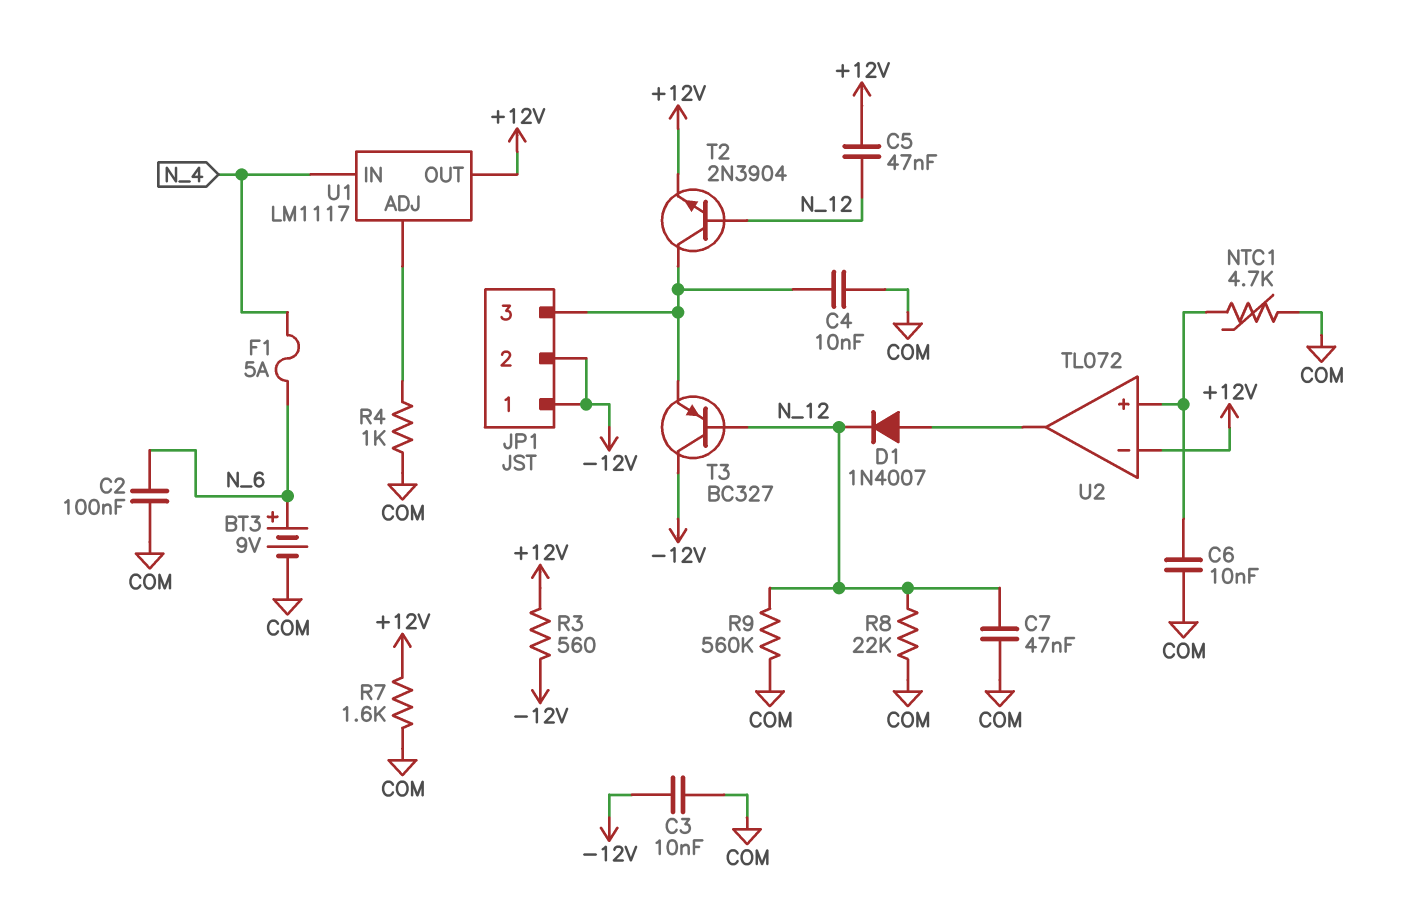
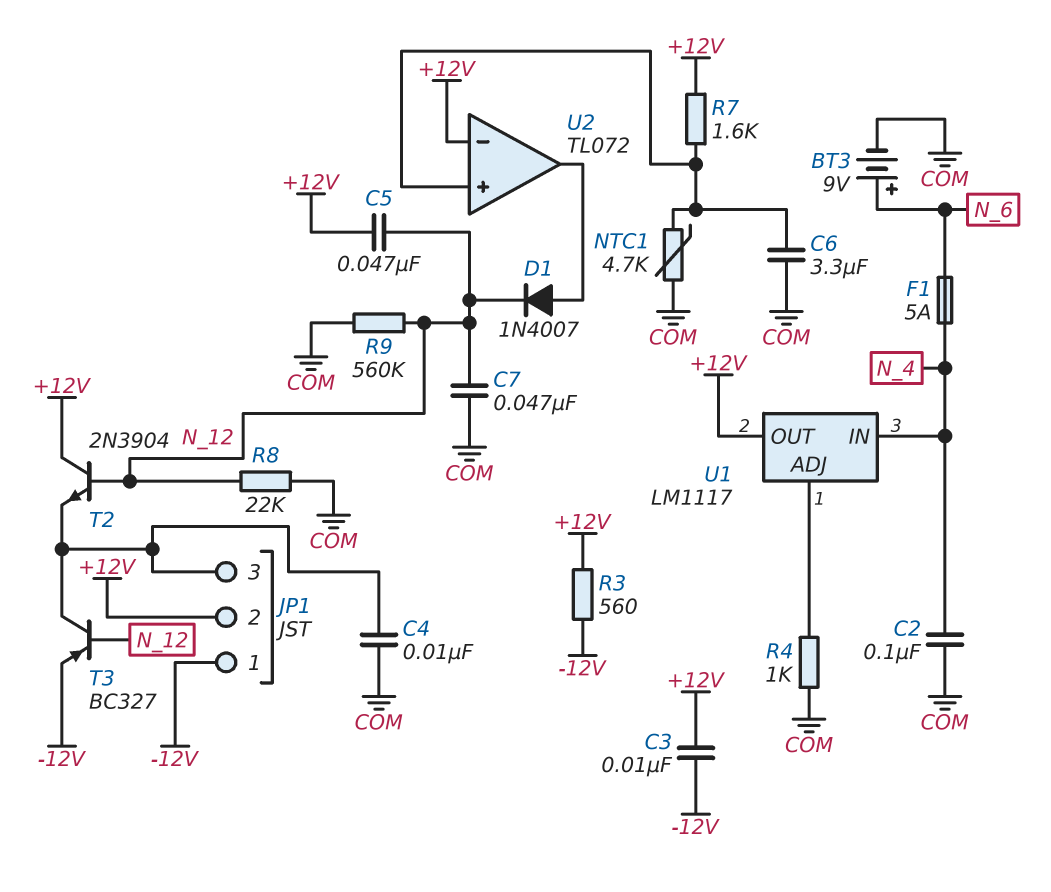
C2: 100nF (COM, N_6) -> 100nF (COM, N_4)
C3: 10nF (-12V, COM) -> 10nF (+12V, -12V)
C6: 10nF (COM, U2/in+) -> 3.3uF (COM, U2/in+)
JP1 pin 2: -12V -> +12V
R7: 1.6k (+12V, COM) -> 1.6k (+12V, U2/in+)
T2: NPN 2N3904 (B N_12, C JP1/3, E +12V) -> NPN 2N3904 (B N_12, C +12V, E JP1/3)
T3: PNP BC327 (B N_12, C -12V, E JP1/3) -> PNP BC327 (B N_12, C JP1/3, E -12V)

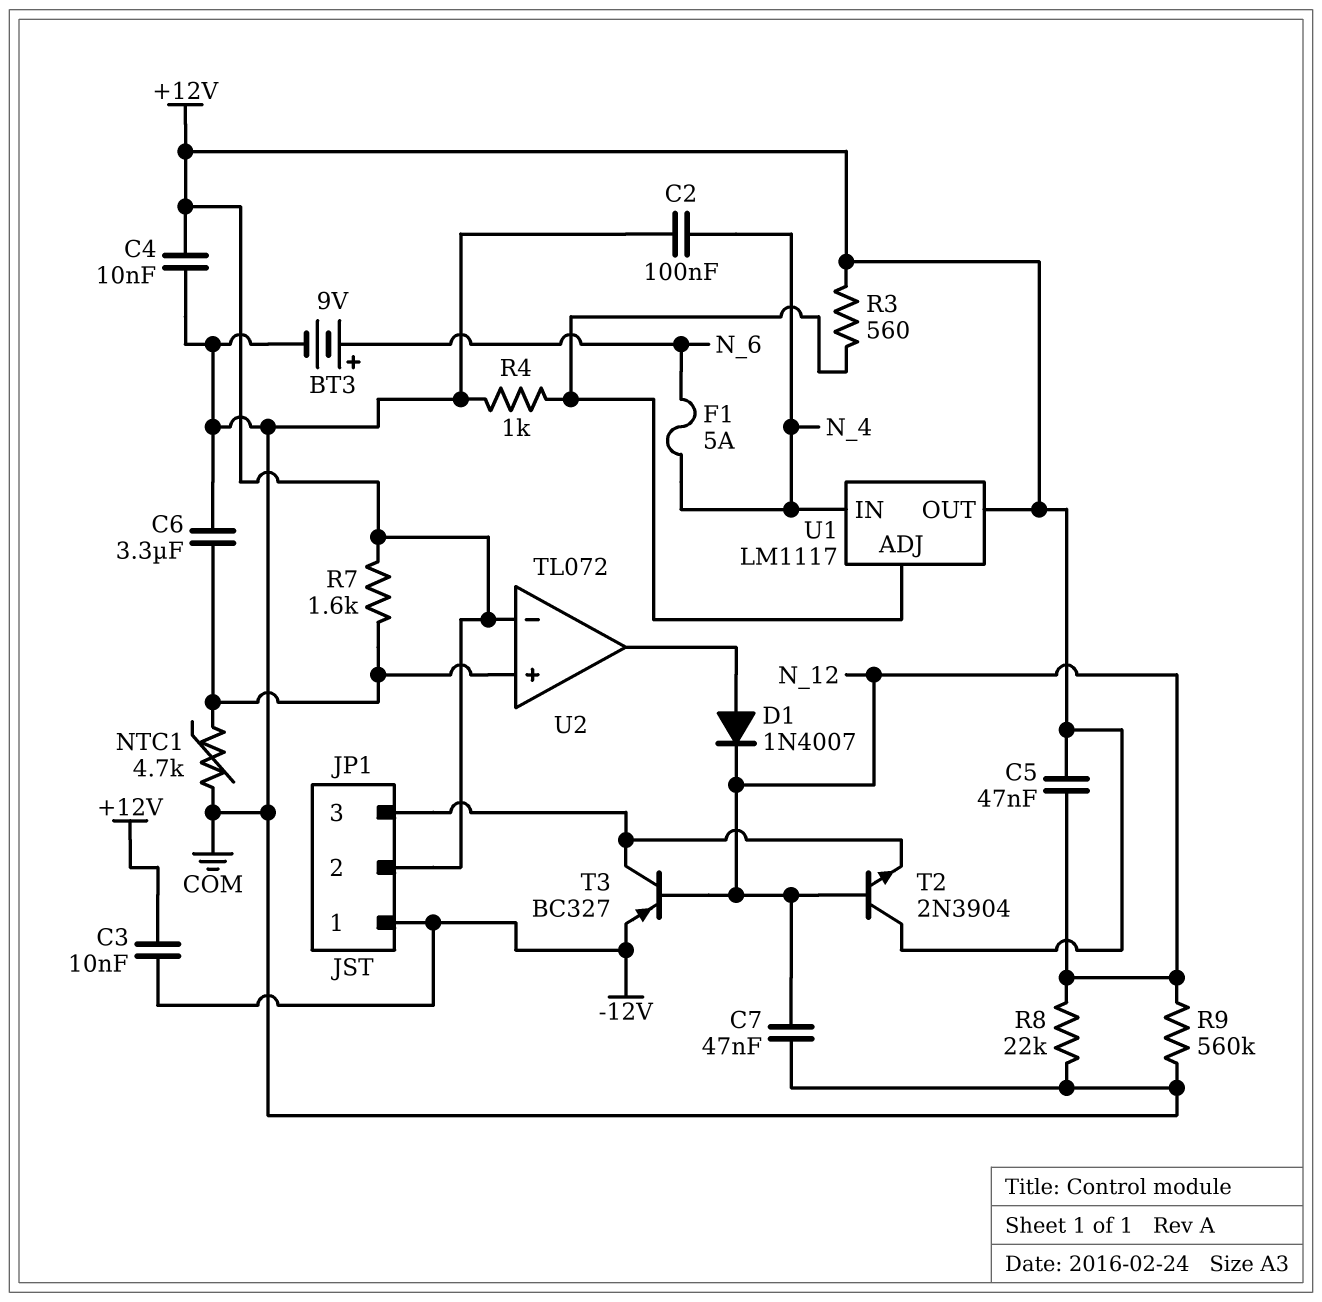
C4: 10nF (COM, JP1/3) -> 10nF (+12V, COM)
R3: 560 (+12V, -12V) -> 560 (+12V, U1/ADJ)

